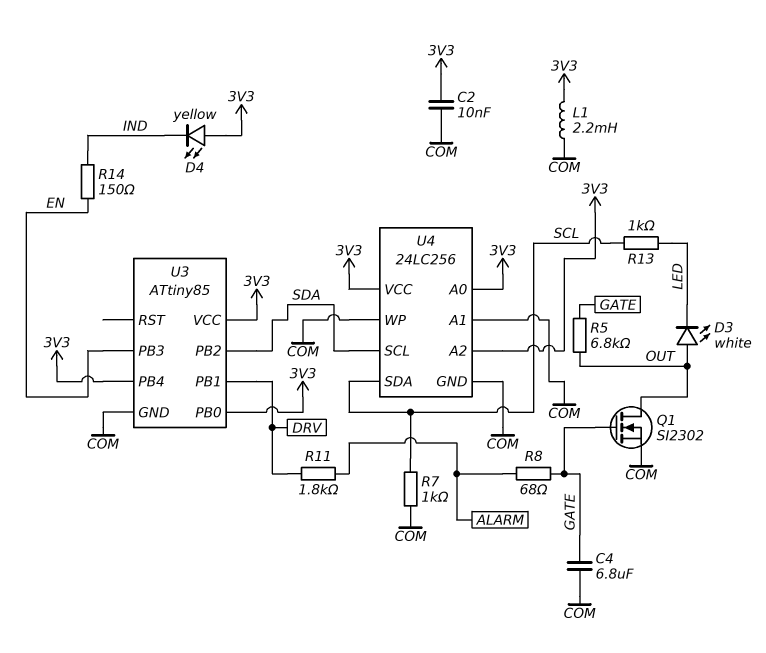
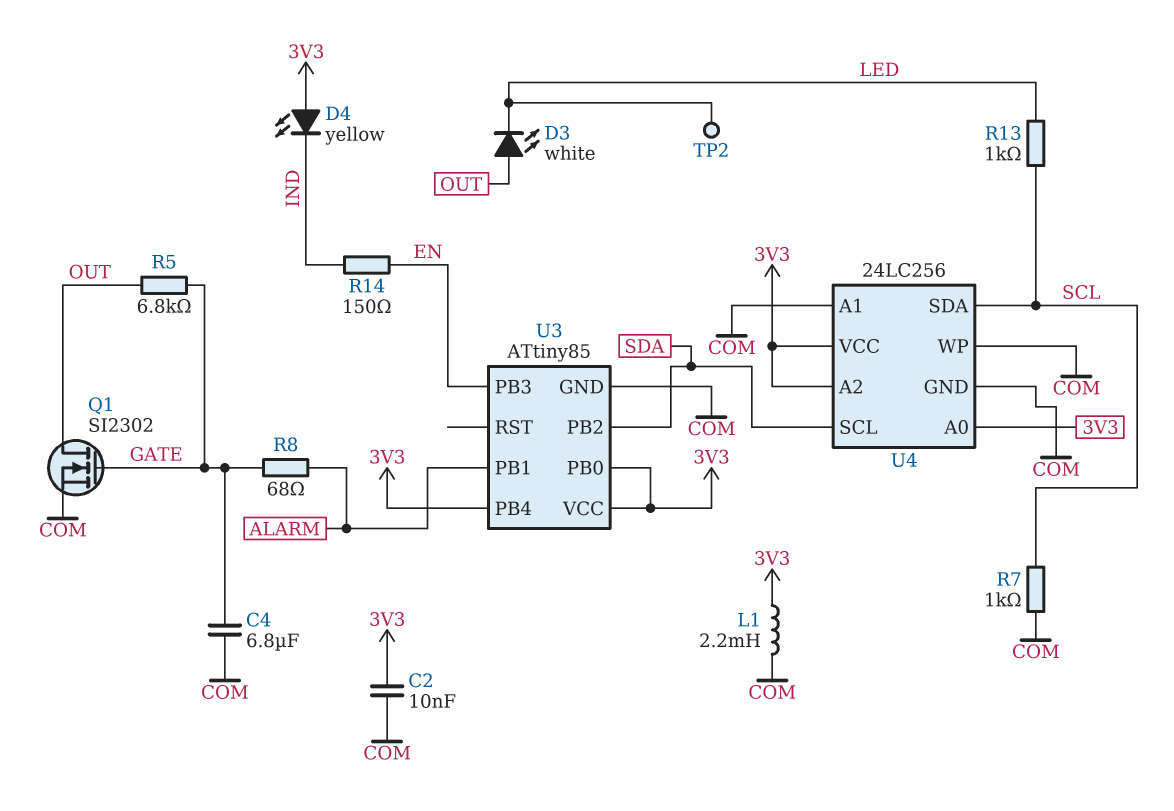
R11: 1.8k (ALARM, DRV) -> none
TP2: none -> test point (LED)
U3 pin PB1: DRV -> ALARM

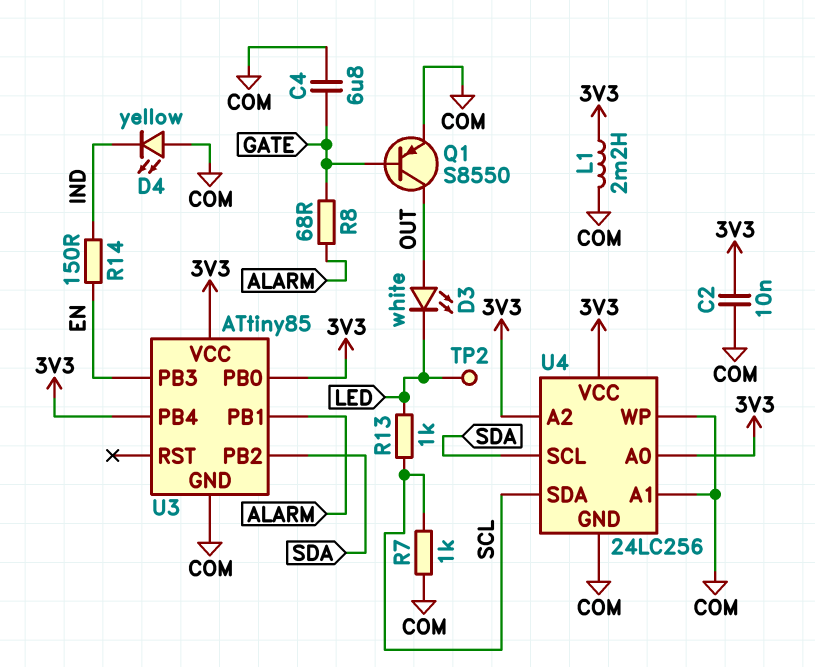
D4: LED yellow (A 3V3, K IND) -> LED yellow (A COM, K IND)
Q1: NMOS SI2302 (G GATE, D OUT, S COM) -> PNP S8550 (B GATE, C OUT, E COM)
R5: 6.8k (GATE, OUT) -> none

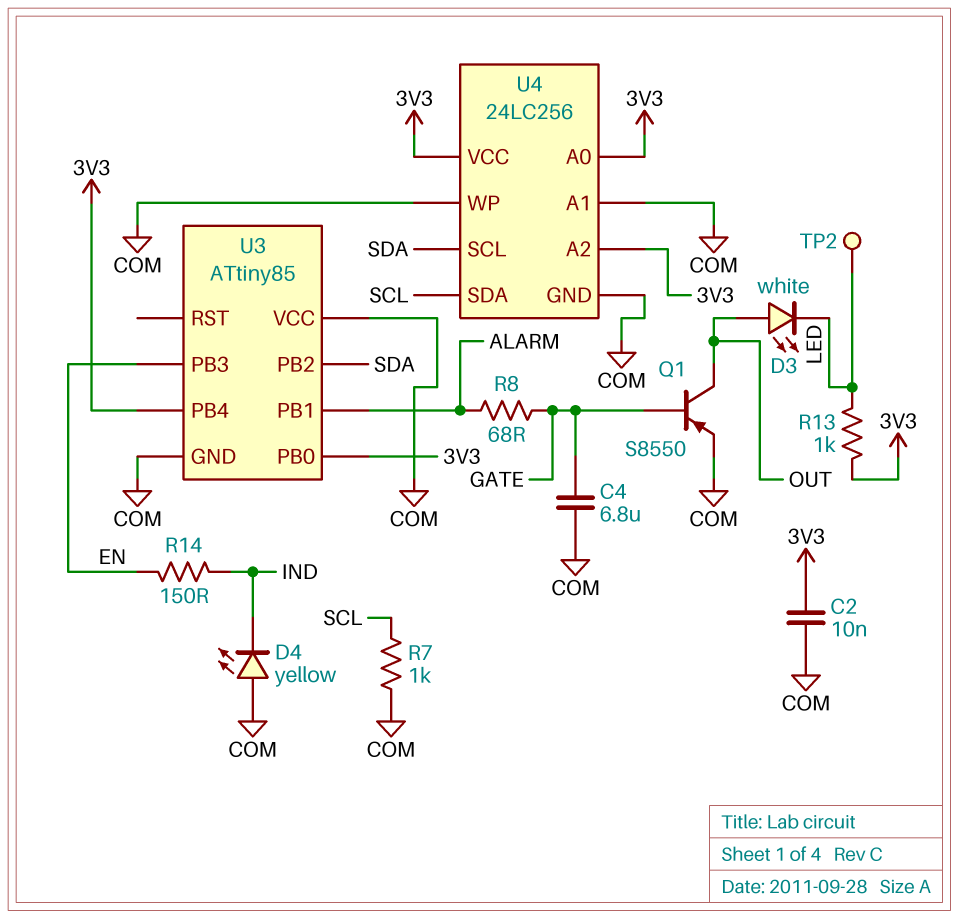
L1: 2.2mH (3V3, COM) -> none
R13: 1k (LED, SCL) -> 1k (3V3, LED)
U3 pin VCC: 3V3 -> COM

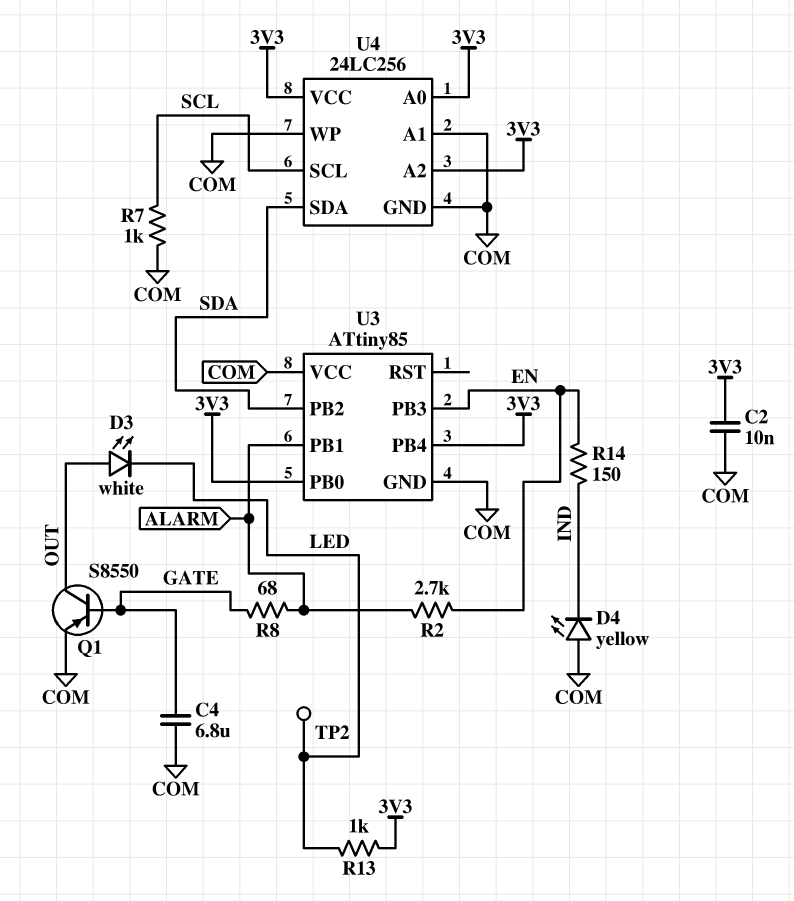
R2: none -> 2.7k (ALARM, EN)
U4 pin SCL: SDA -> SCL
U4 pin SDA: SCL -> SDA

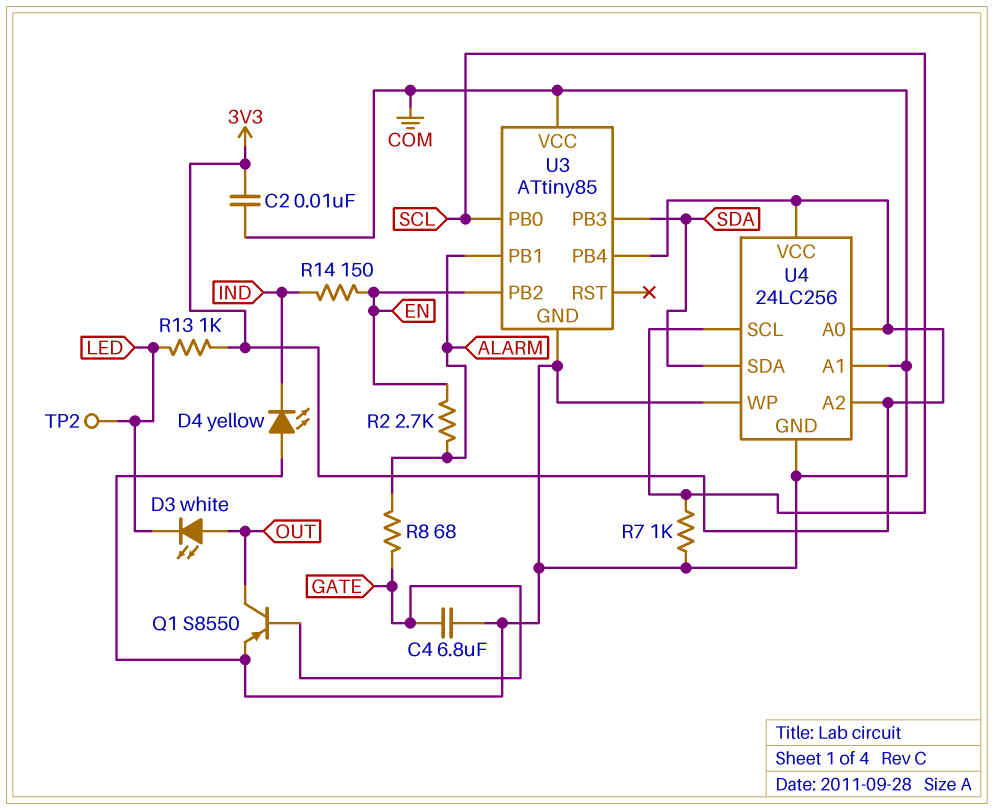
U3 pin PB0: 3V3 -> SCL
U3 pin PB2: SDA -> EN
U3 pin PB3: EN -> SDA

